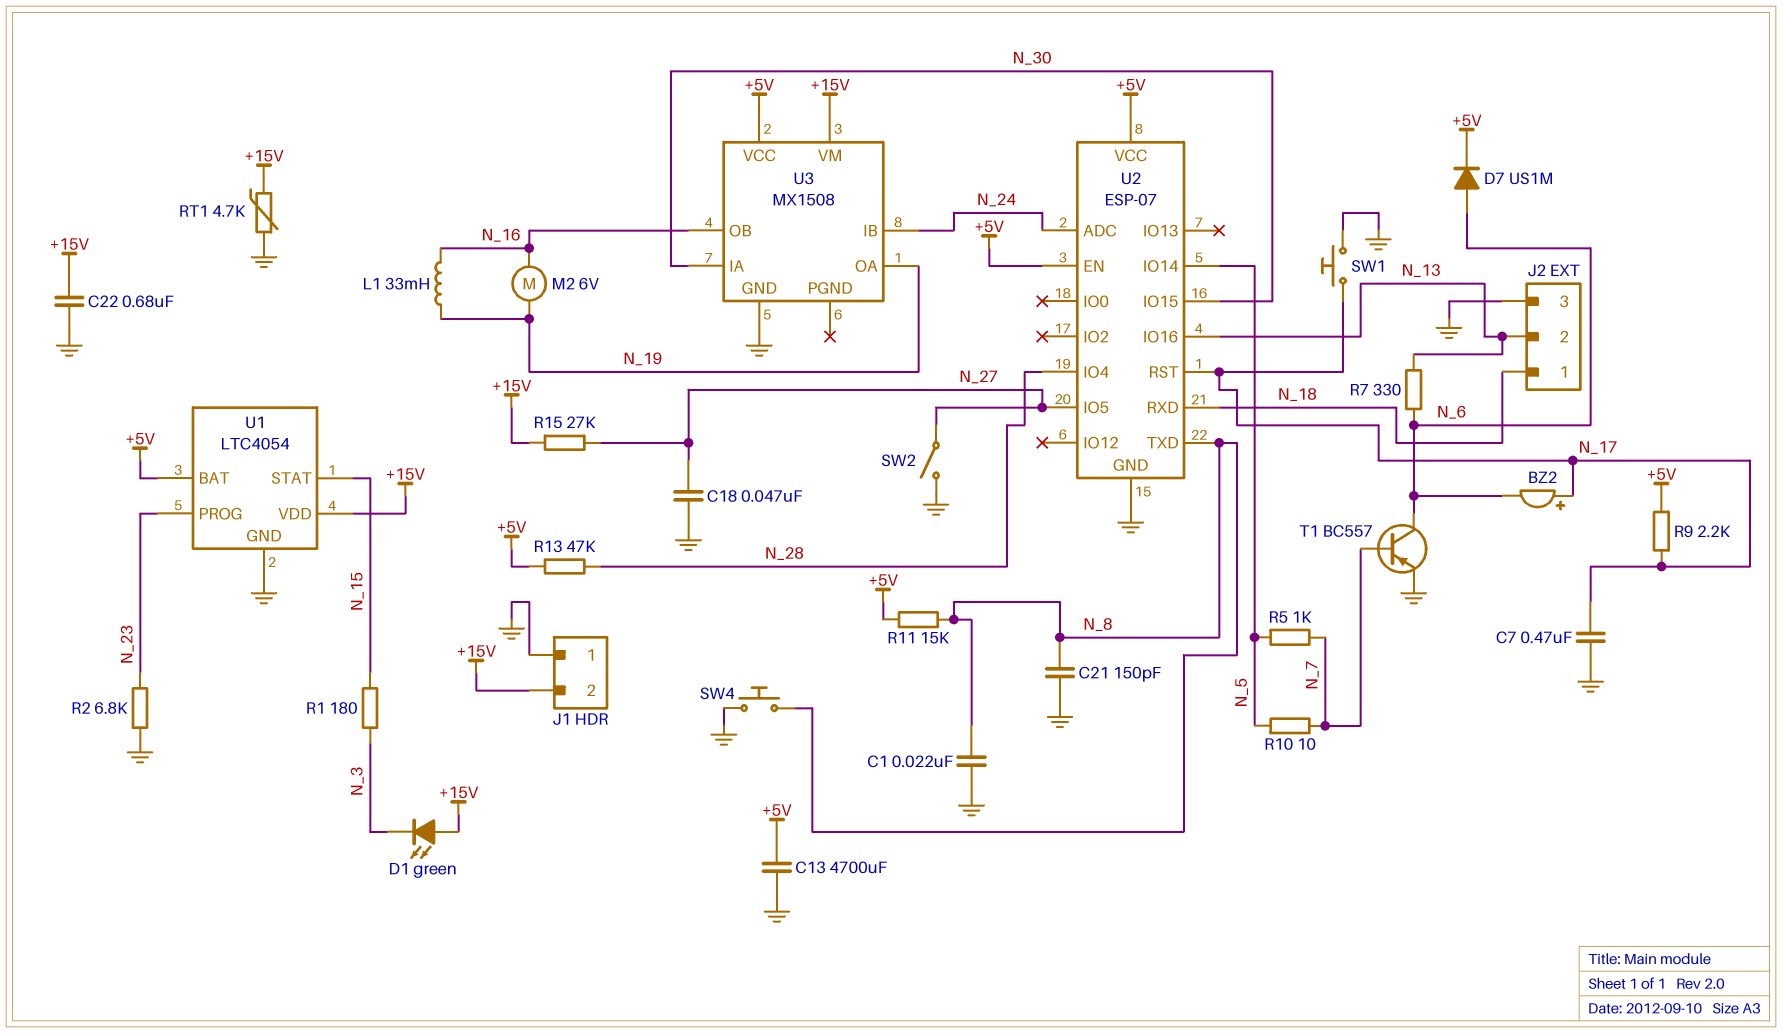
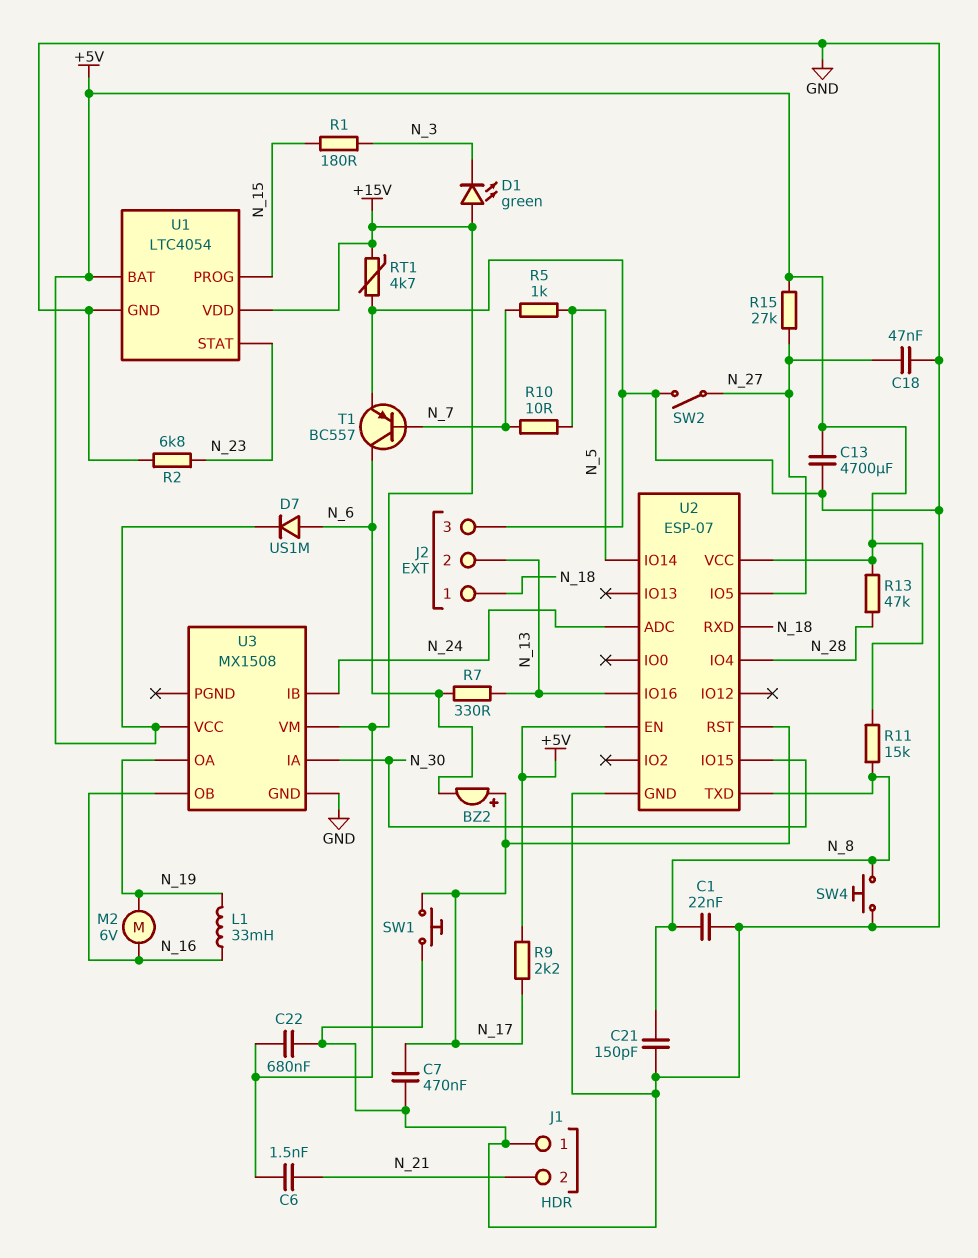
C6: none -> 1.5nF (+15V, N_21)
J1 pin 2: +15V -> N_21
R15: 27k (+15V, N_27) -> 27k (+5V, N_27)
U1 pin PROG: N_23 -> N_15
U1 pin STAT: N_15 -> N_23

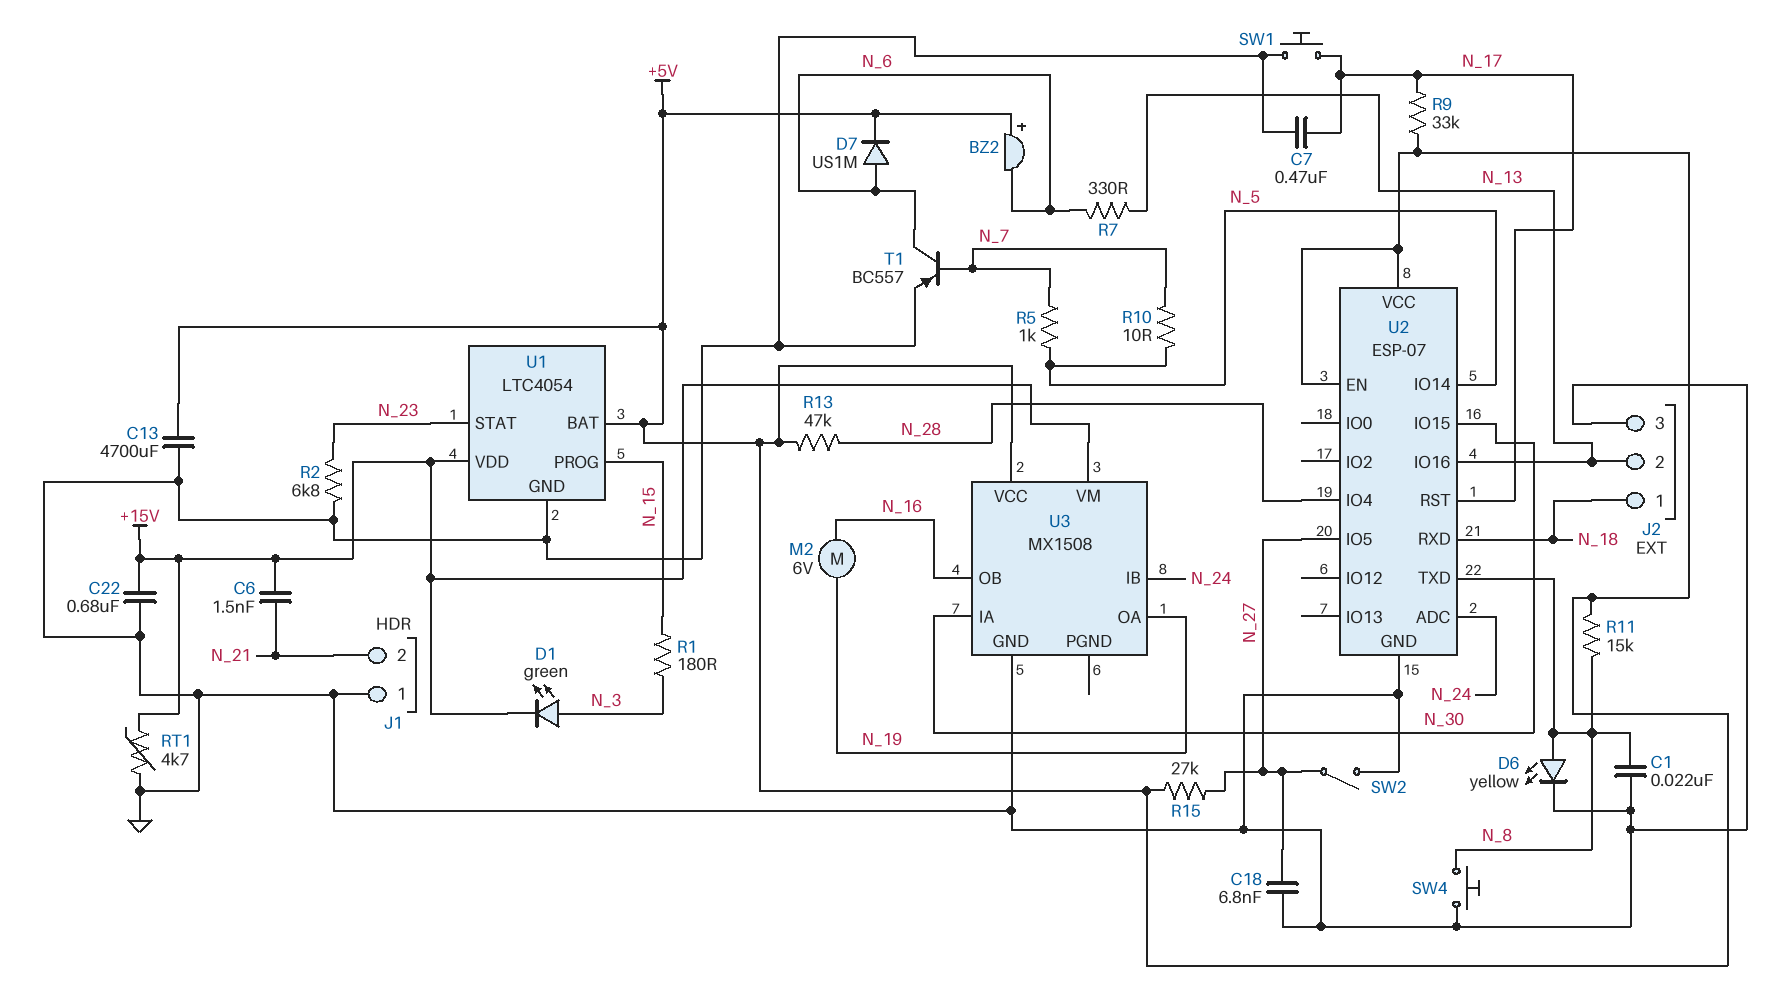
BZ2: buzzer (plus N_17, minus N_6) -> buzzer (plus +5V, minus N_6)
C18: 47nF (GND, N_27) -> 6.8nF (GND, N_27)
C21: 150pF (GND, N_8) -> none
D1: LED green (A +15V, K N_3) -> LED green (A N_3, K +15V)
D6: none -> LED yellow (A N_8, K GND)
L1: 33mH (N_16, N_19) -> none
R9: 2.2k (+5V, N_17) -> 33k (+5V, N_17)

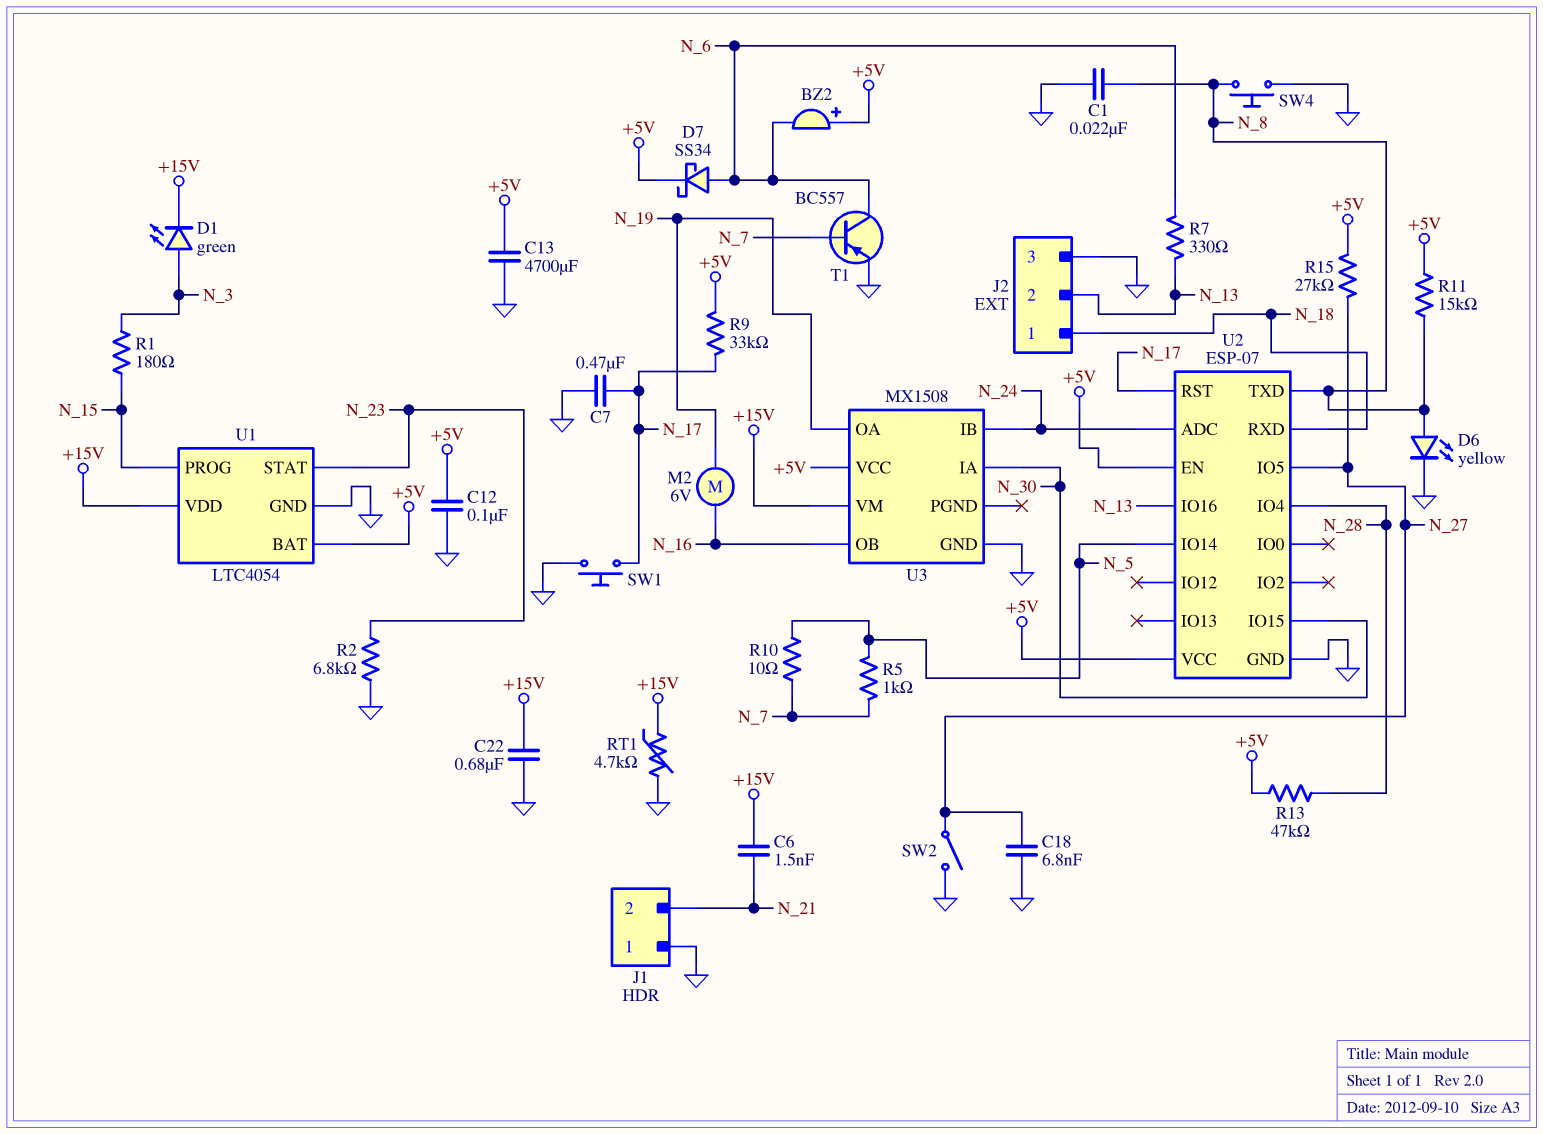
C12: none -> 100nF (+5V, GND)
D7: diode US1M (A N_6, K +5V) -> schottky SS34 (A N_6, K +5V)

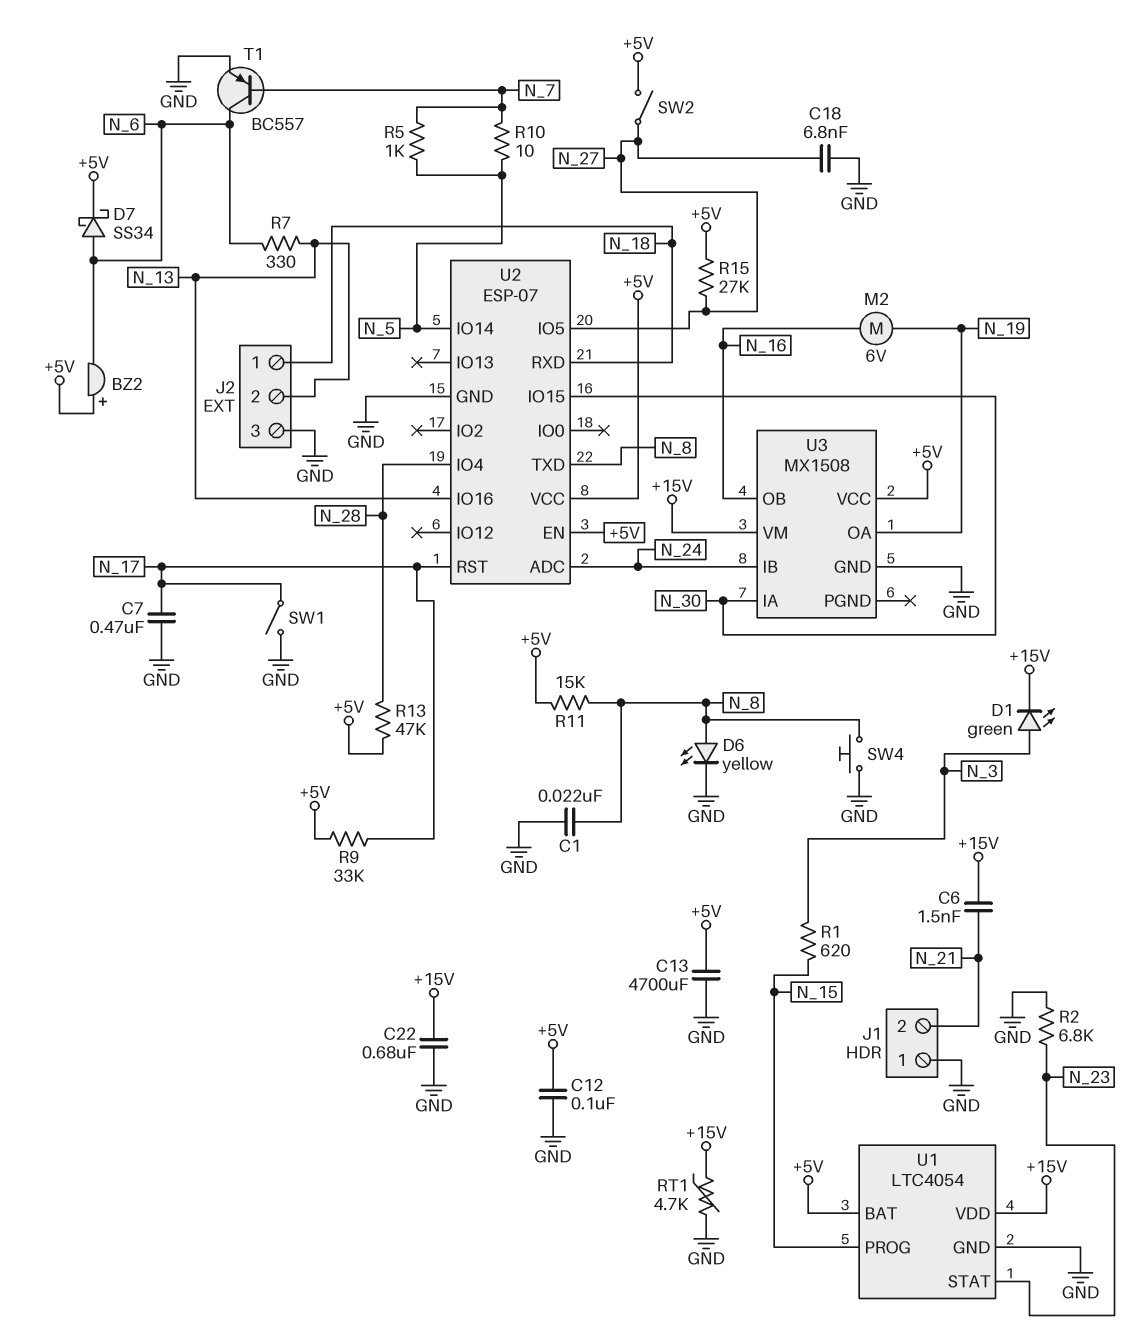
R1: 180 (N_3, N_15) -> 620 (N_3, N_15)
SW1: button (GND, N_17) -> switch (GND, N_17)
SW2: switch (GND, N_27) -> switch (+5V, N_27)

